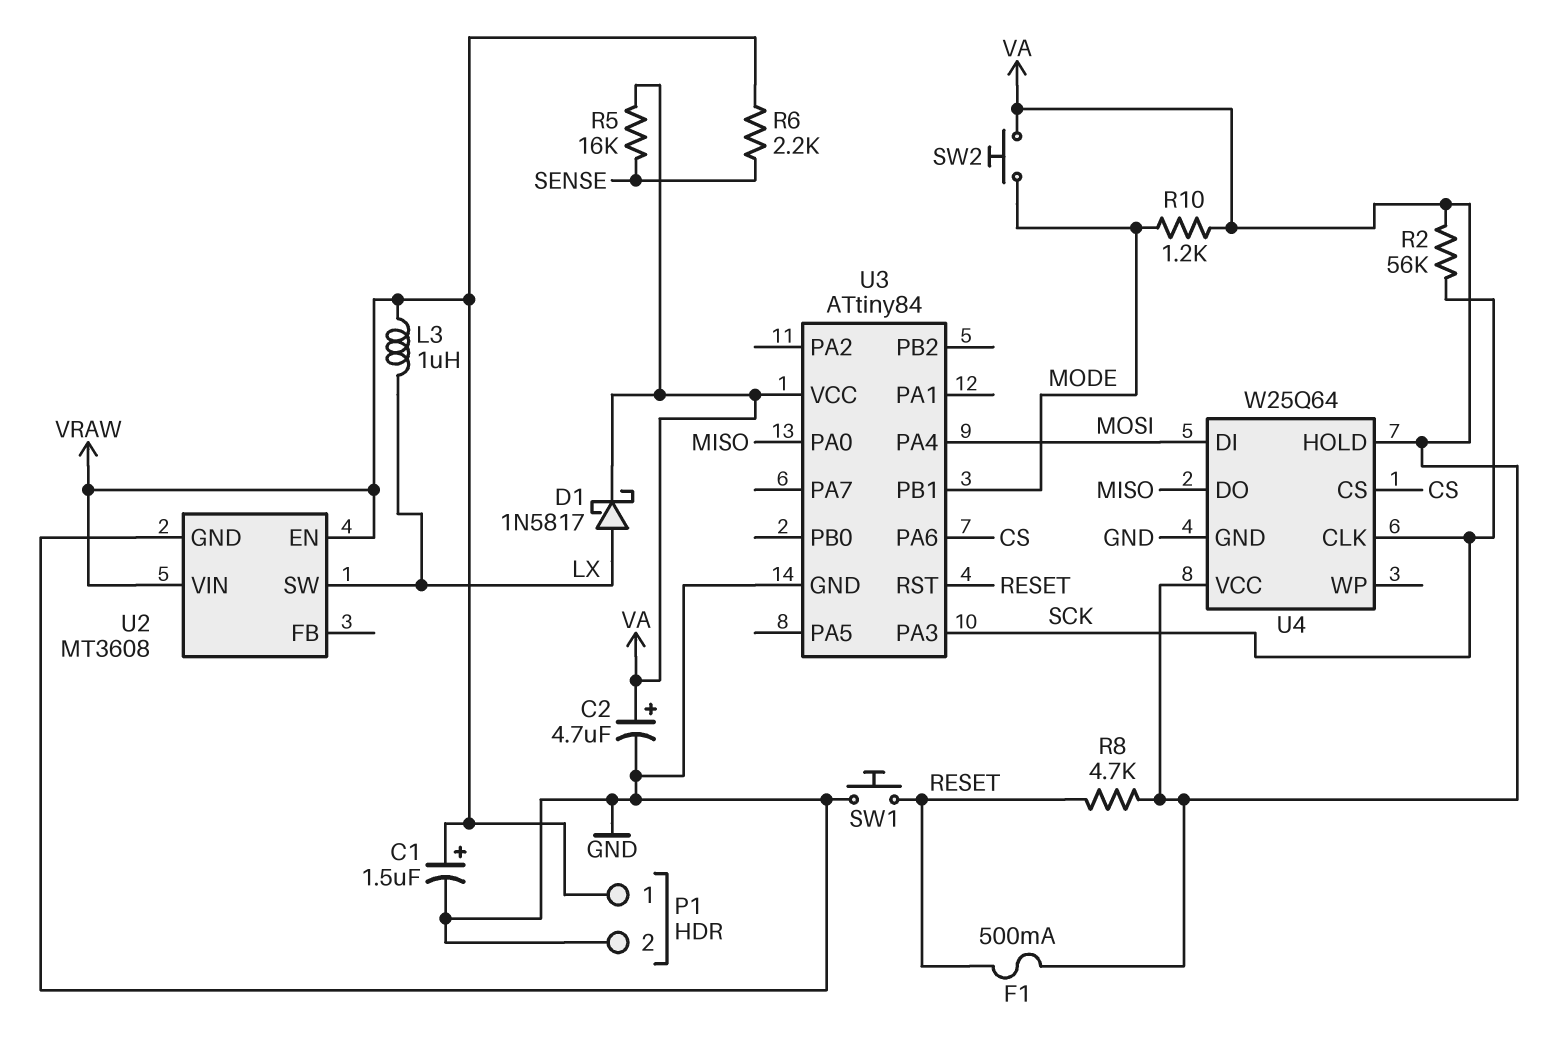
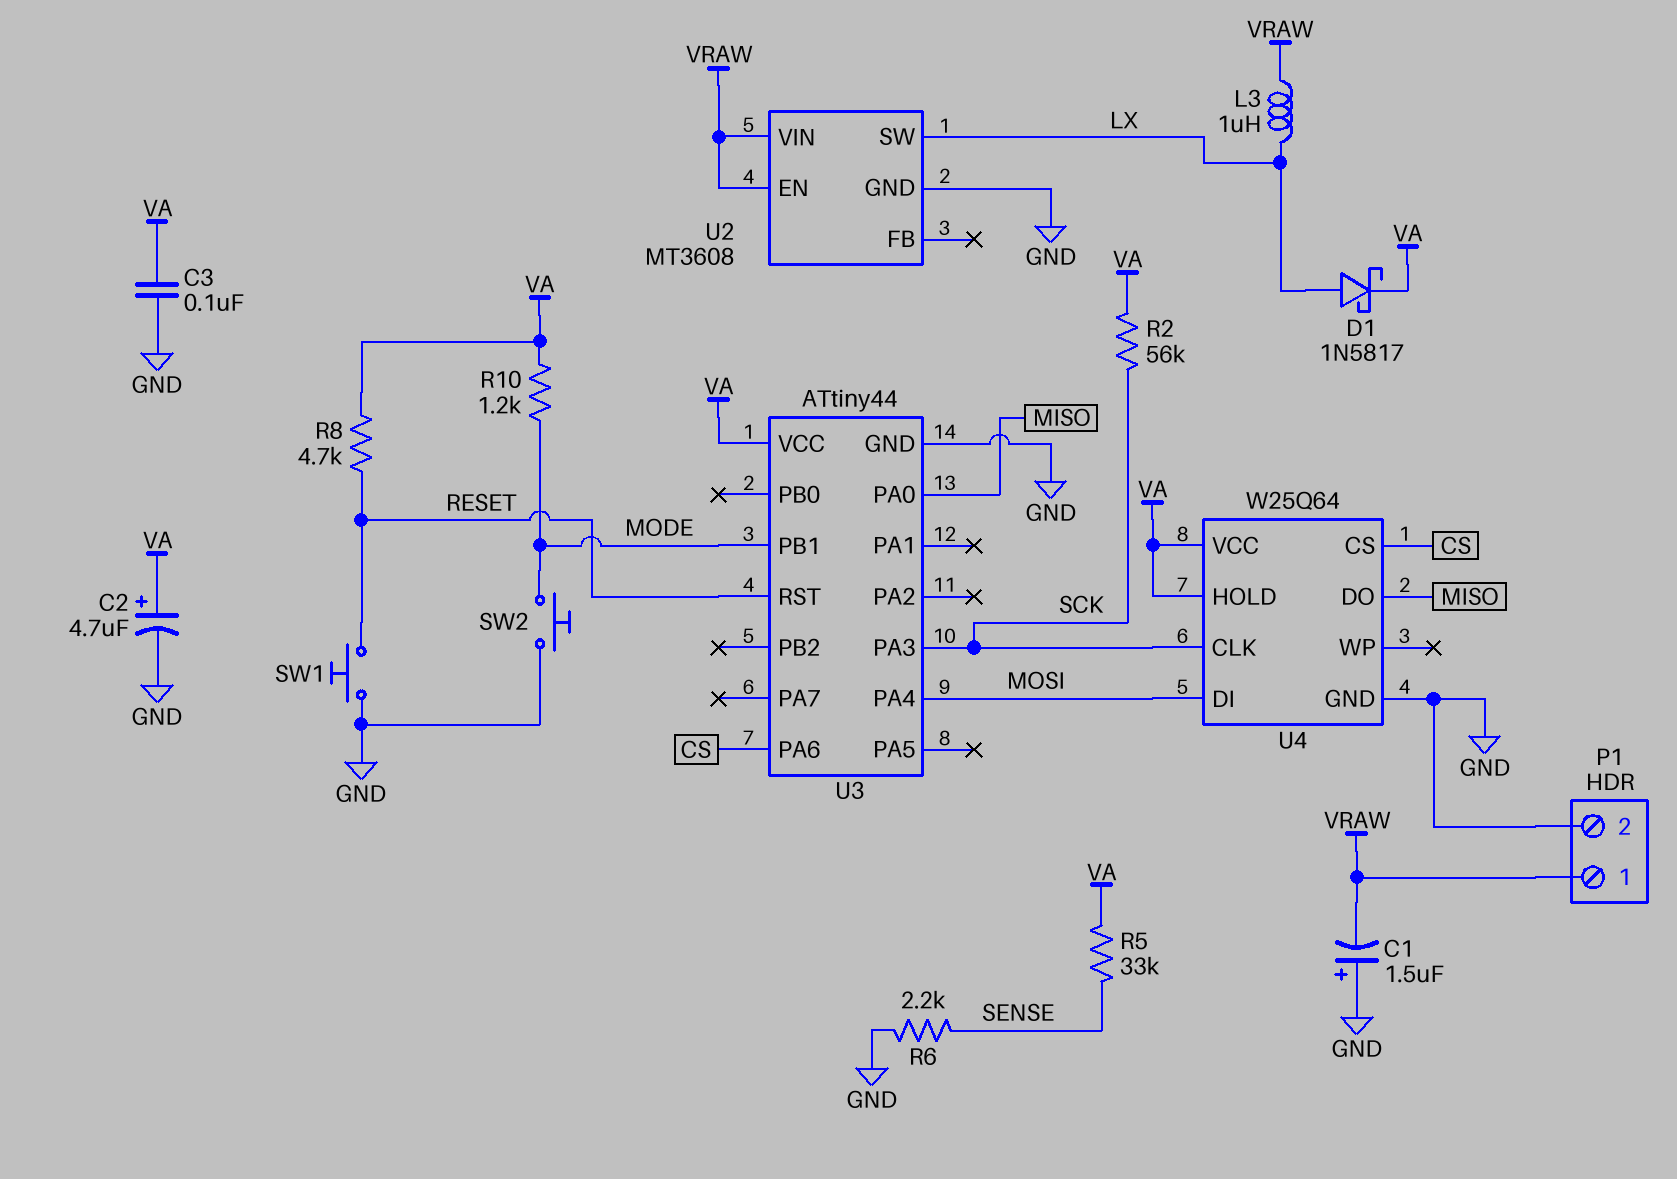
C1: 1.5uF (plus VRAW, minus GND) -> 1.5uF (plus GND, minus VRAW)
C3: none -> 100nF (GND, VA)
F1: 500mA (RESET, VA) -> none
R5: 16k (SENSE, VA) -> 33k (SENSE, VA)
R6: 2.2k (SENSE, VRAW) -> 2.2k (GND, SENSE)
SW2: button (MODE, VA) -> button (GND, MODE)
U3: ATtiny84 -> ATtiny44

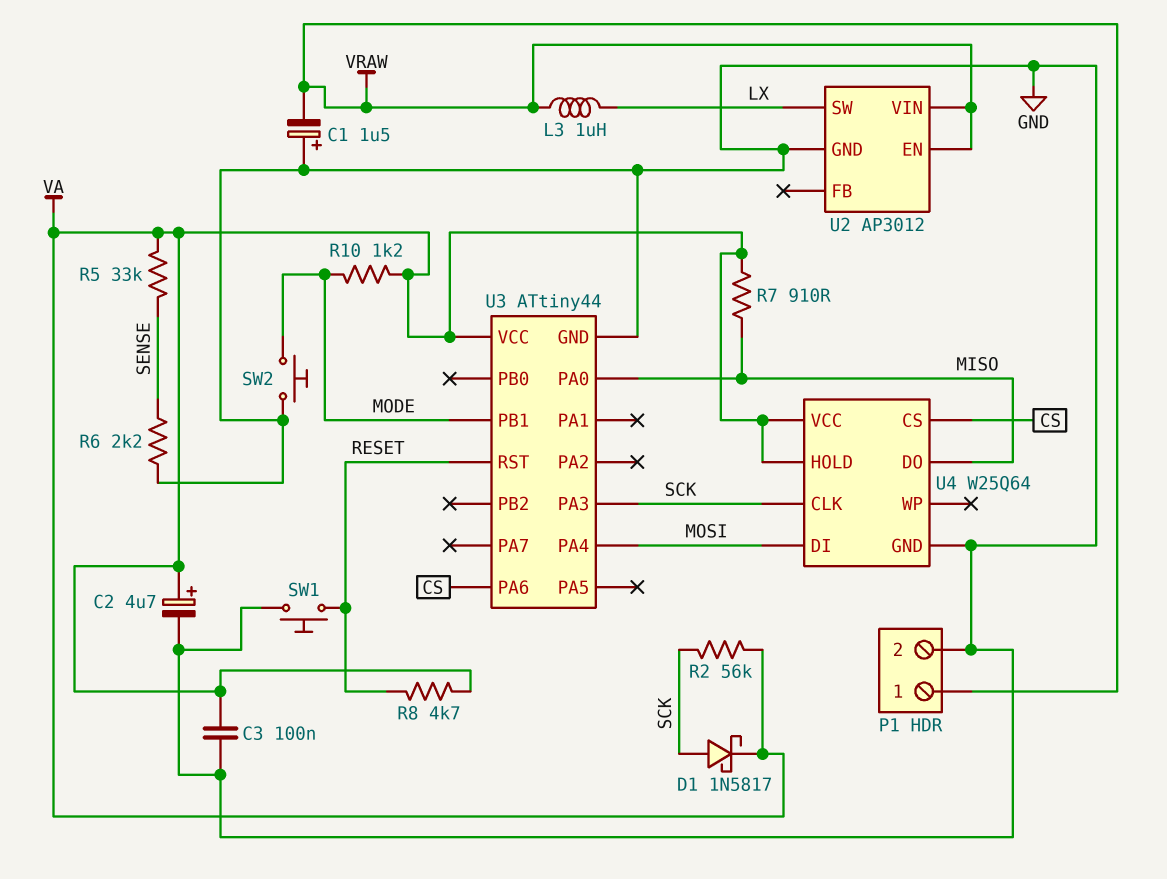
D1: schottky 1N5817 (A LX, K VA) -> schottky 1N5817 (A SCK, K VA)
R7: none -> 910 (MISO, VA)
U2: MT3608 -> AP3012

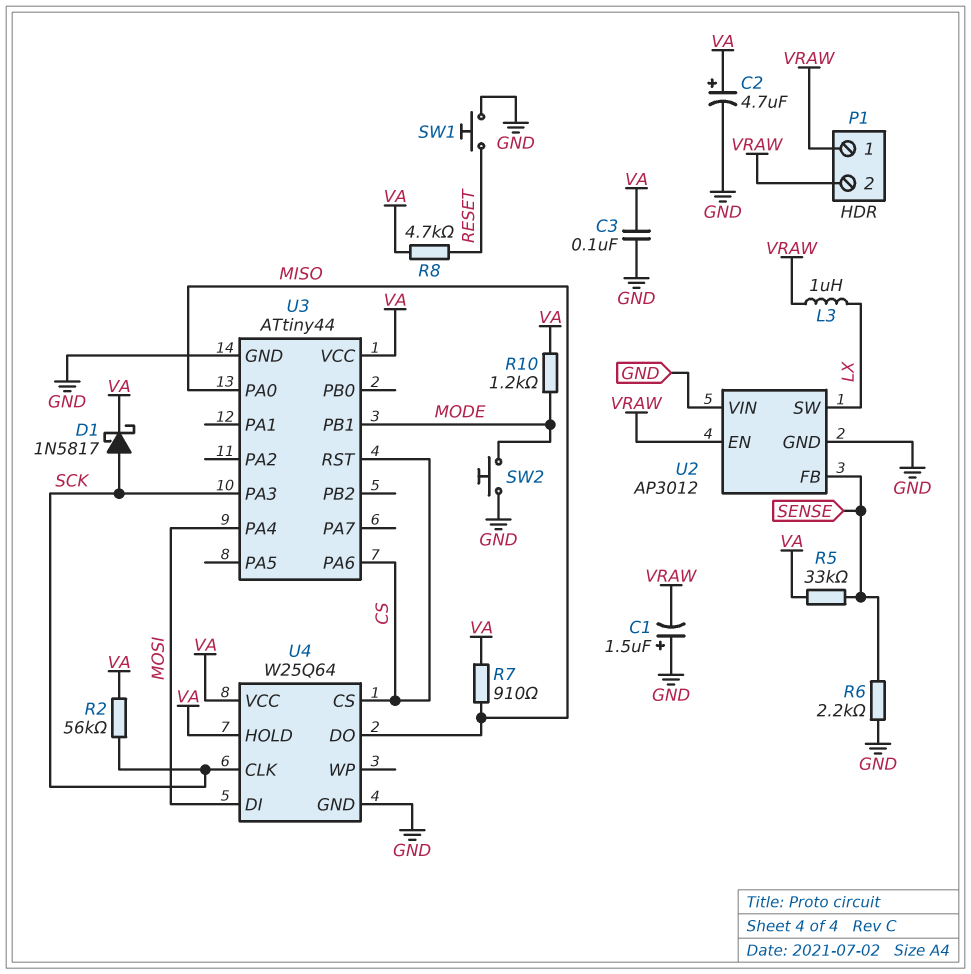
P1 pin 2: GND -> VRAW
U2 pin FB: none -> SENSE
U2 pin VIN: VRAW -> GND
U3 pin RST: RESET -> CS

